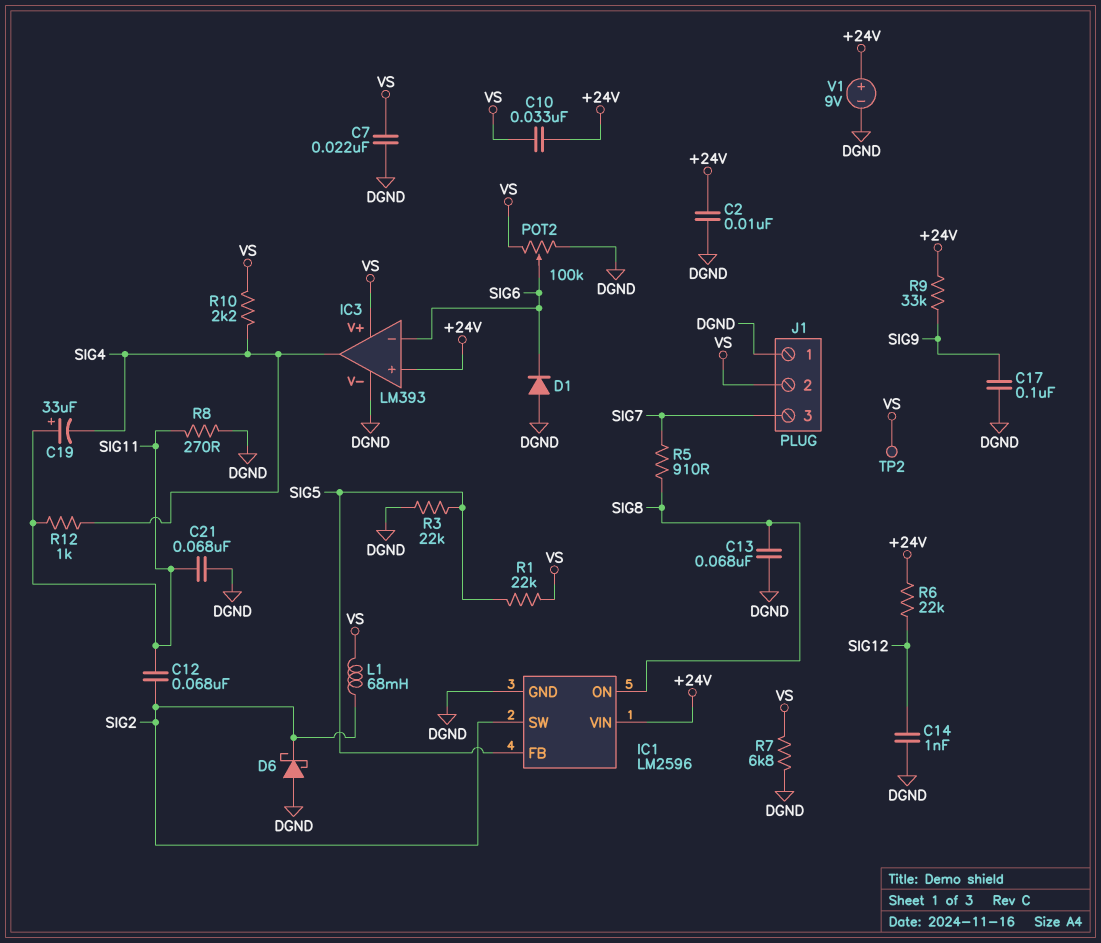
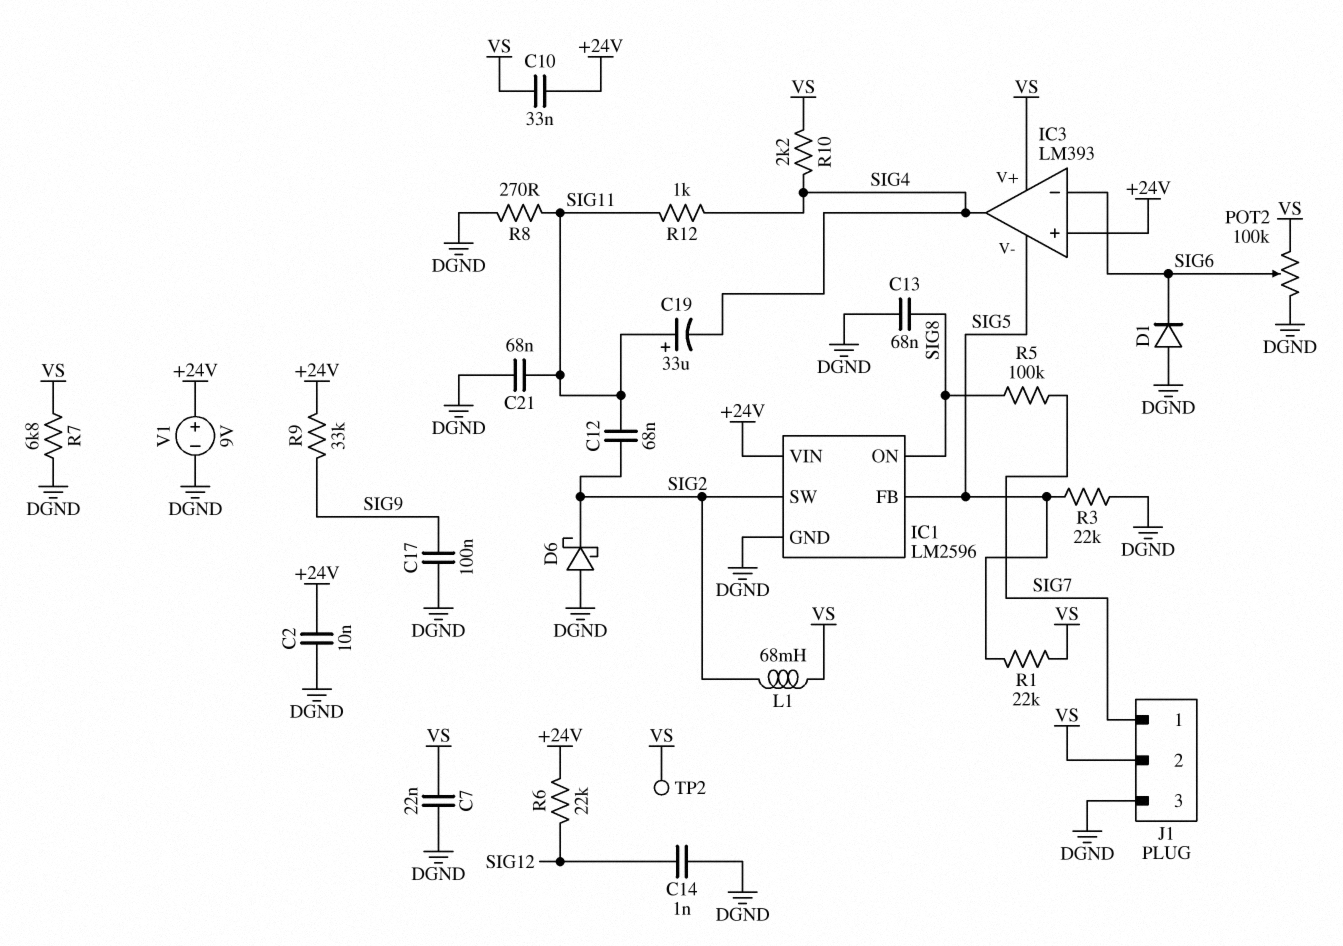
IC3 pin V-: DGND -> SIG5
J1 pin 1: DGND -> SIG7
J1 pin 3: SIG7 -> DGND
R5: 910 (SIG7, SIG8) -> 100k (SIG7, SIG8)

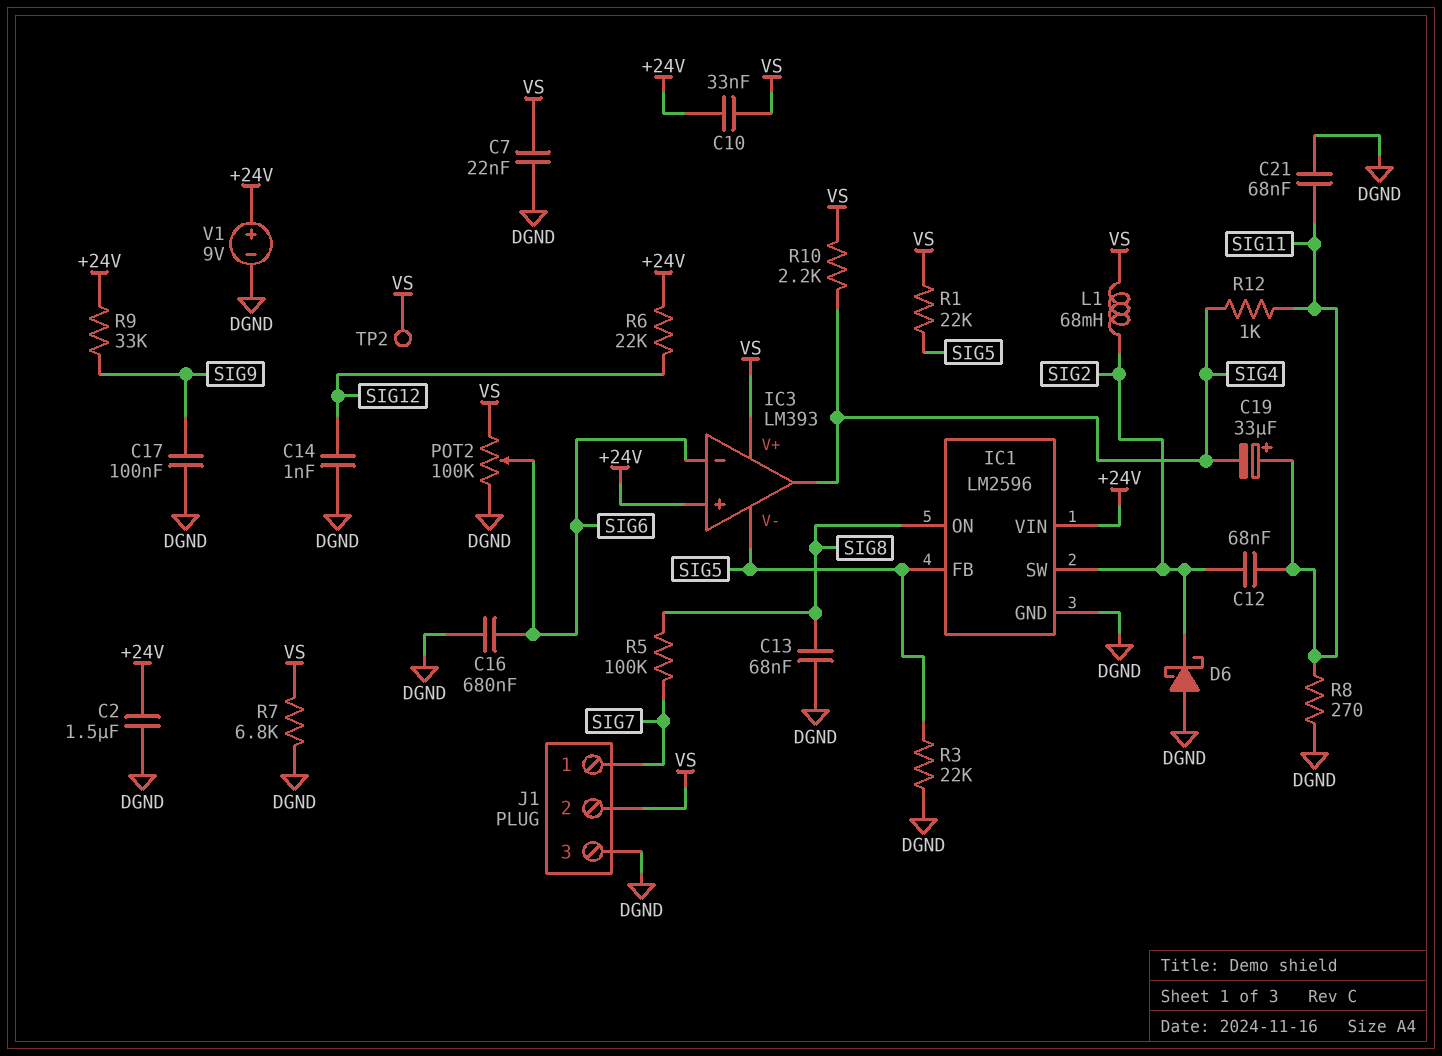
C2: 10nF (+24V, DGND) -> 1.5uF (+24V, DGND)
C16: none -> 680nF (DGND, SIG6)
D1: diode (A DGND, K SIG6) -> none

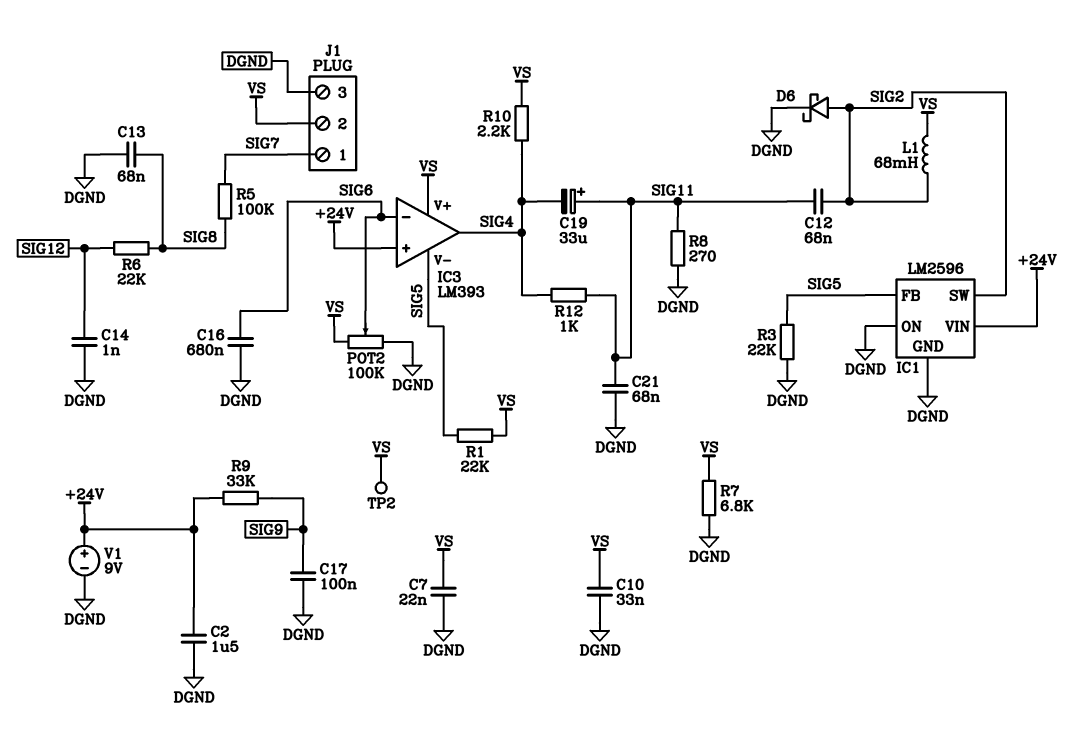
C10: 33nF (+24V, VS) -> 33nF (DGND, VS)
D6: schottky (A DGND, K SIG2) -> schottky (A SIG2, K DGND)
IC1 pin ON: SIG8 -> DGND
R6: 22k (+24V, SIG12) -> 22k (SIG8, SIG12)

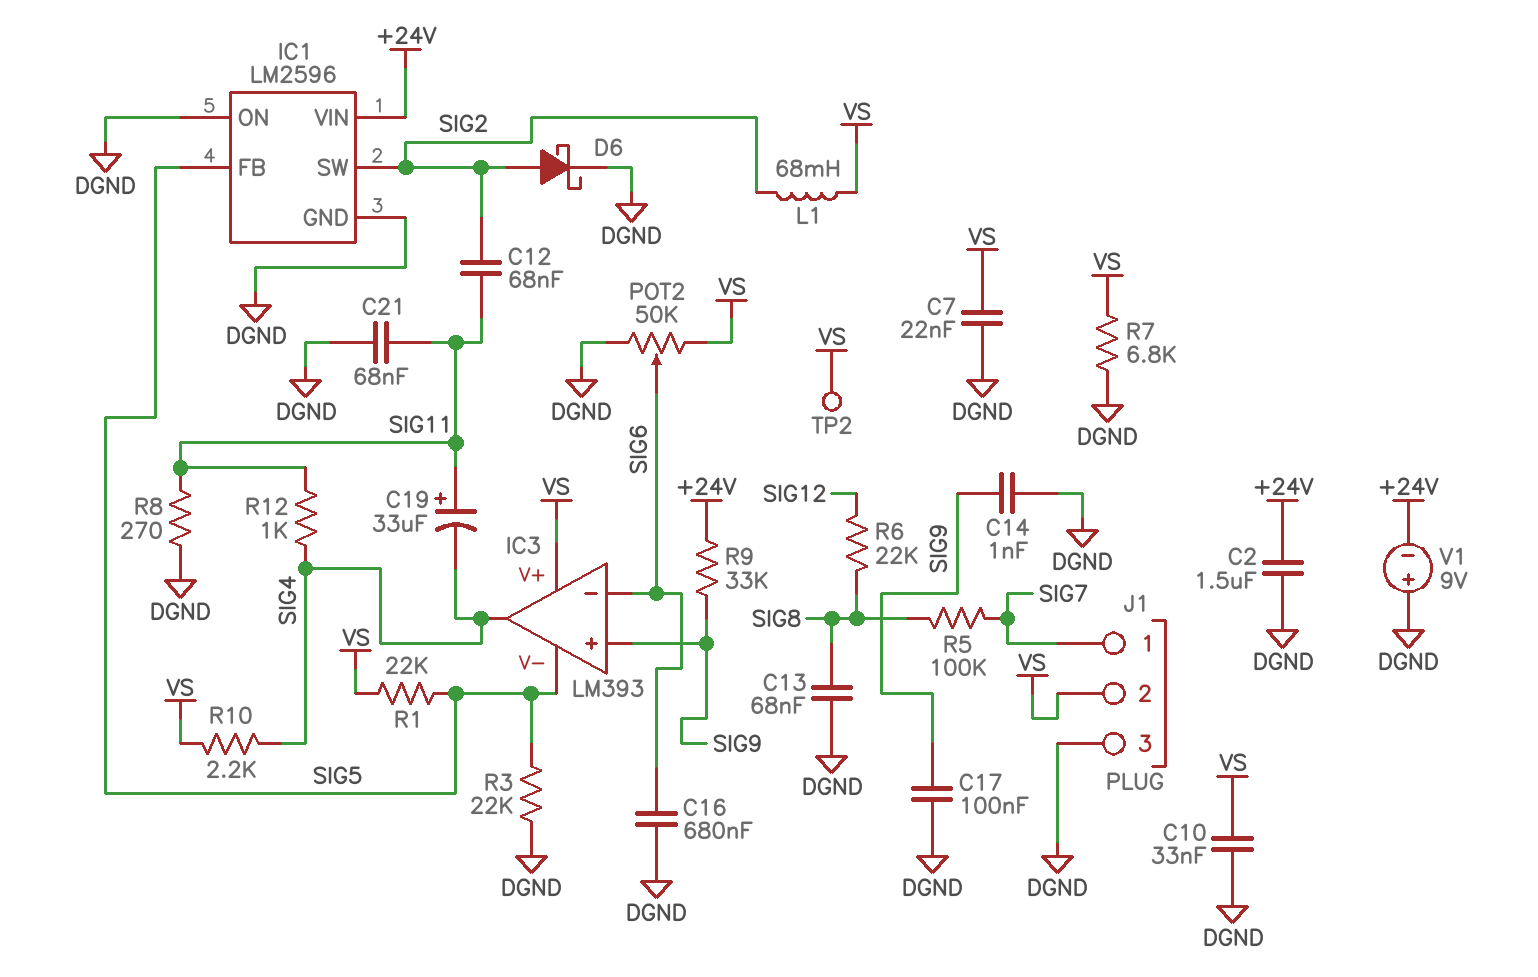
C14: 1nF (DGND, SIG12) -> 1nF (DGND, SIG9)
IC3 pin in+: +24V -> SIG9
POT2: 100k (DGND, VS, wiper SIG6) -> 50k (DGND, VS, wiper SIG6)
V1: 9V (plus +24V, minus DGND) -> 9V (plus DGND, minus +24V)

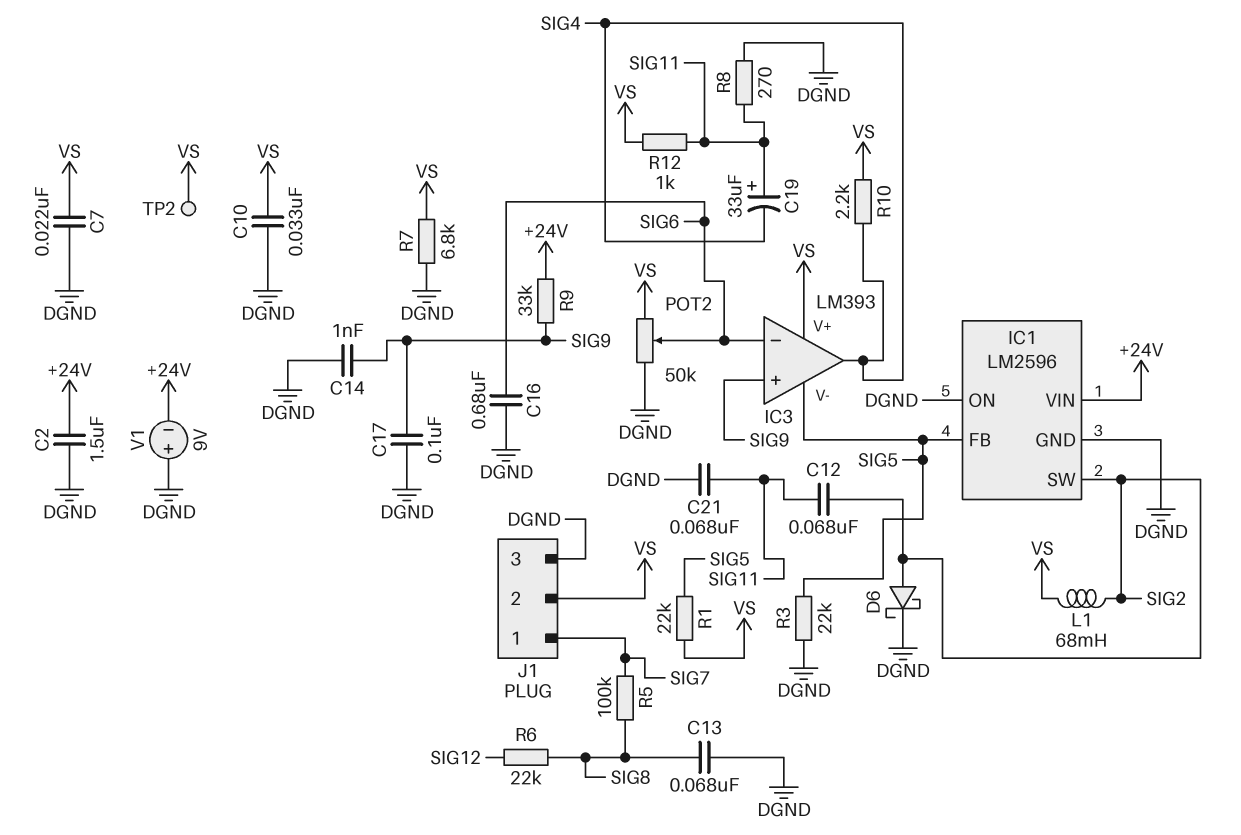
R12: 1k (SIG4, SIG11) -> 1k (SIG11, VS)

